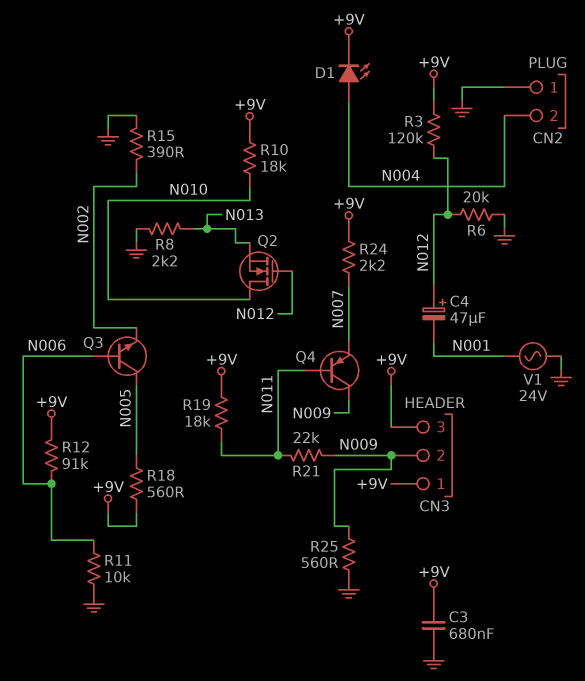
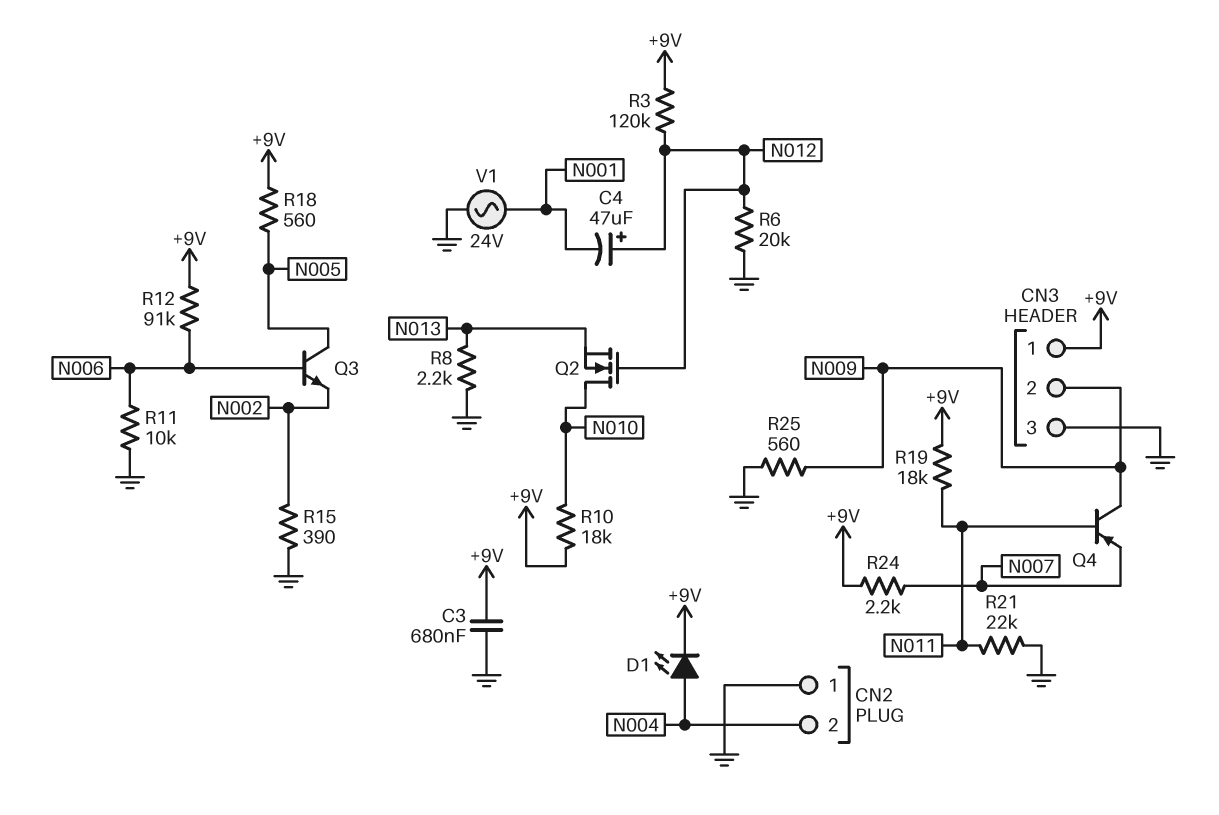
CN3 pin 3: +9V -> GND
R21: 22k (N009, N011) -> 22k (GND, N011)

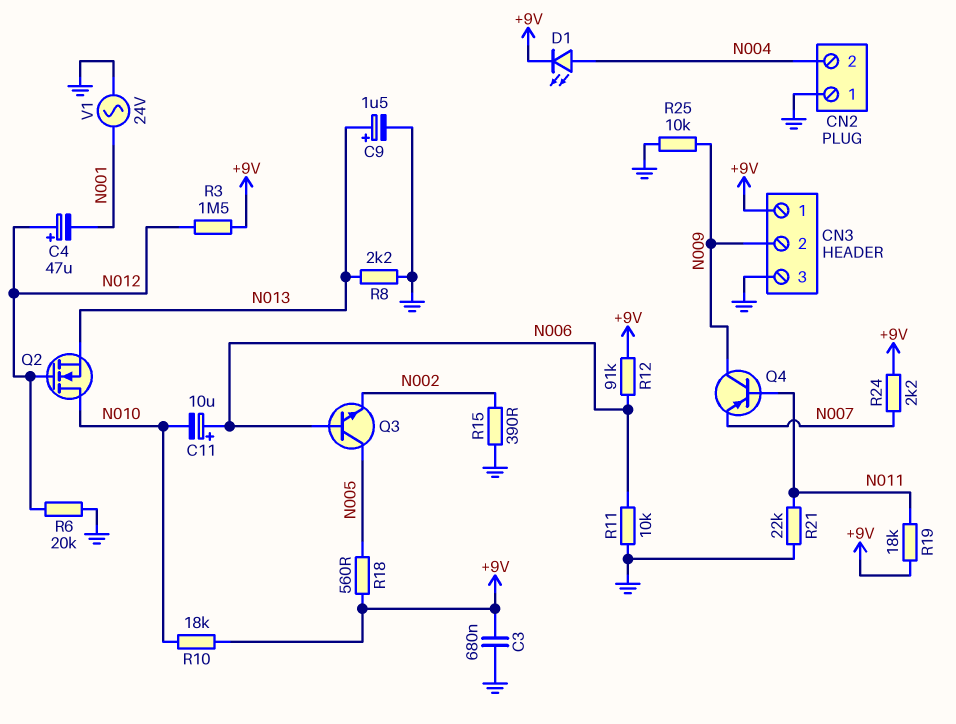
C9: none -> 1.5uF (plus N013, minus GND)
C11: none -> 10uF (plus N006, minus N010)
R3: 120k (+9V, N012) -> 1.5M (+9V, N012)
R25: 560 (GND, N009) -> 10k (GND, N009)

